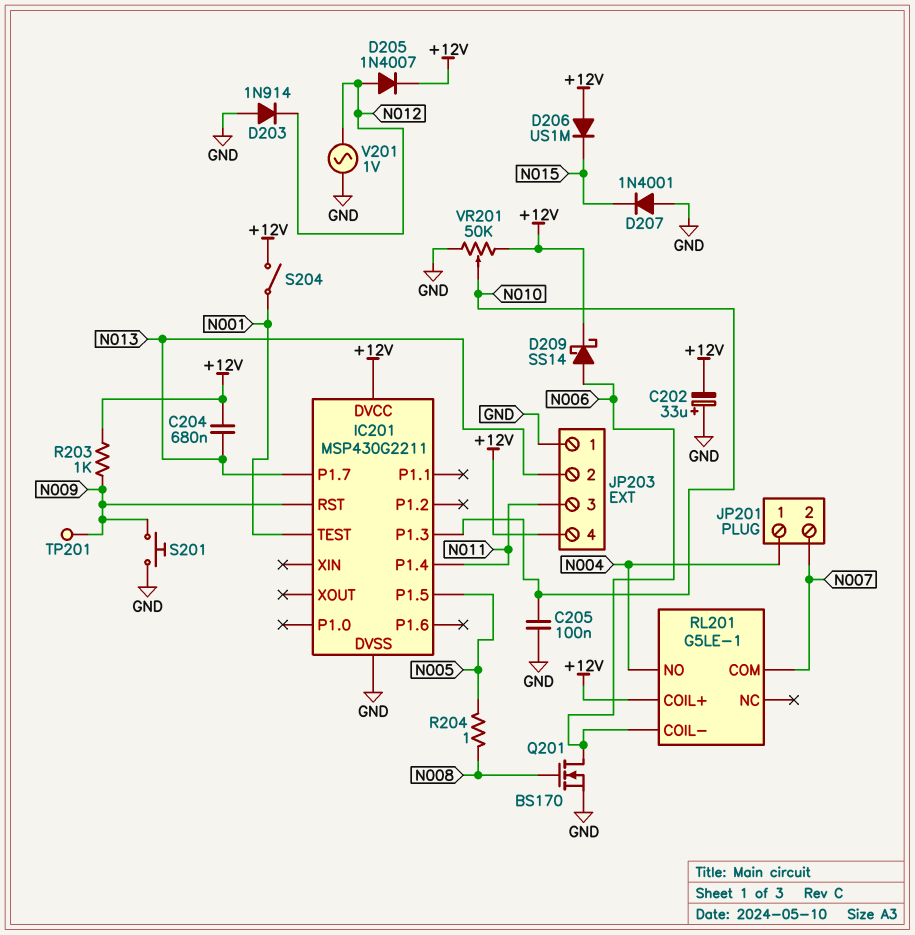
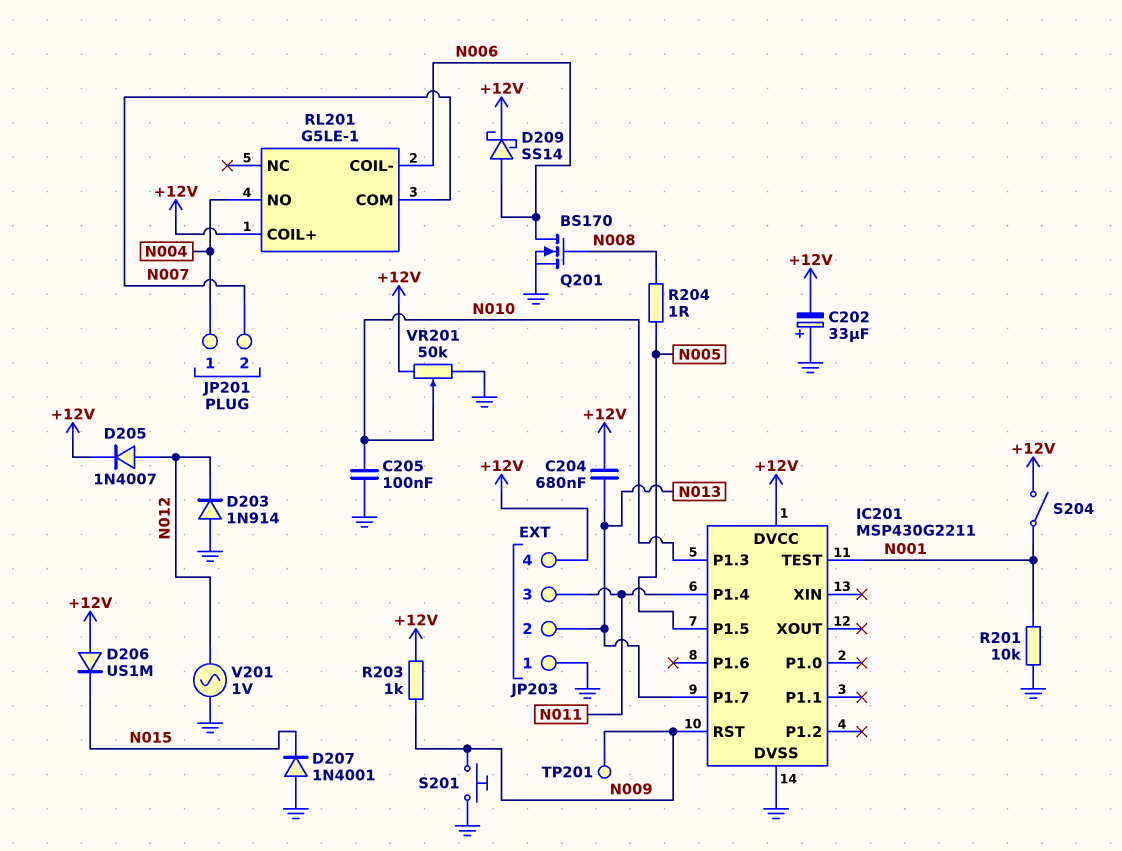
R201: none -> 10k (GND, N001)

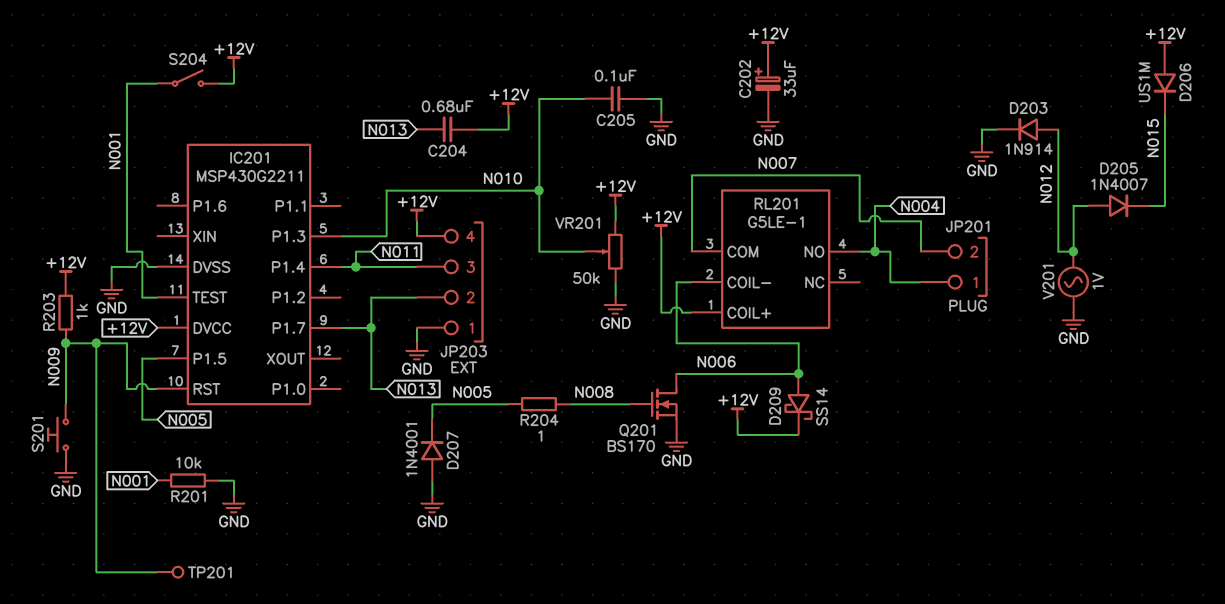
C202: 33uF (plus GND, minus +12V) -> 33uF (plus +12V, minus GND)
D203: diode 1N914 (A GND, K N012) -> diode 1N914 (A N012, K GND)
D205: diode 1N4007 (A N012, K +12V) -> diode 1N4007 (A N012, K N015)
D207: diode 1N4001 (A GND, K N015) -> diode 1N4001 (A GND, K N005)

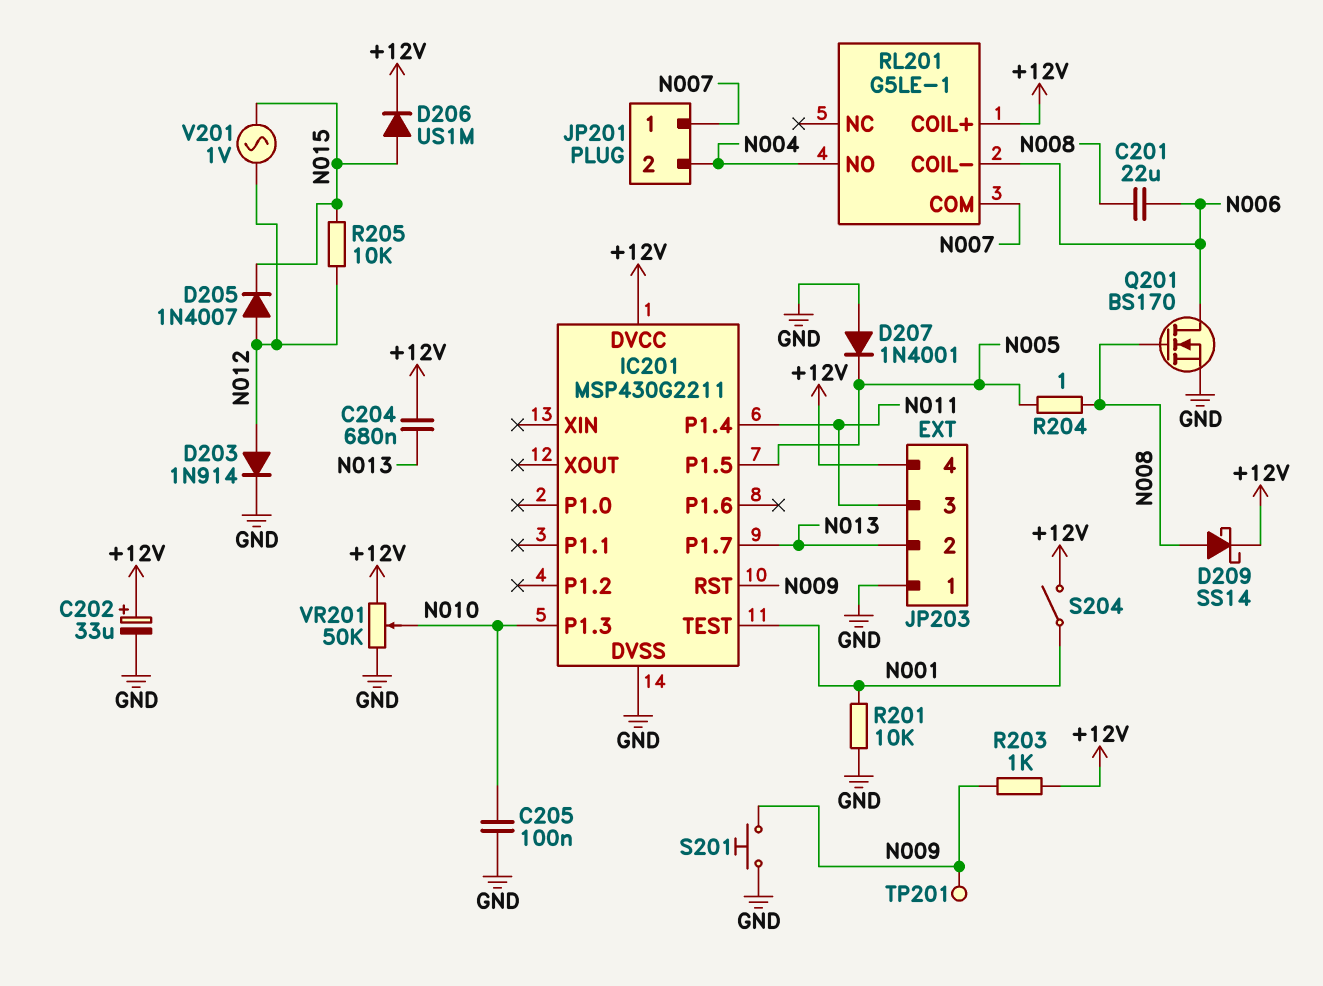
C201: none -> 22uF (N006, N008)
D206: diode US1M (A +12V, K N015) -> diode US1M (A N015, K +12V)
D209: schottky SS14 (A N006, K +12V) -> schottky SS14 (A N008, K +12V)
JP201 pin 1: N004 -> N007
JP201 pin 2: N007 -> N004
R205: none -> 10k (N012, N015)
V201: AC 1V (GND, N012) -> AC 1V (N012, N015)

